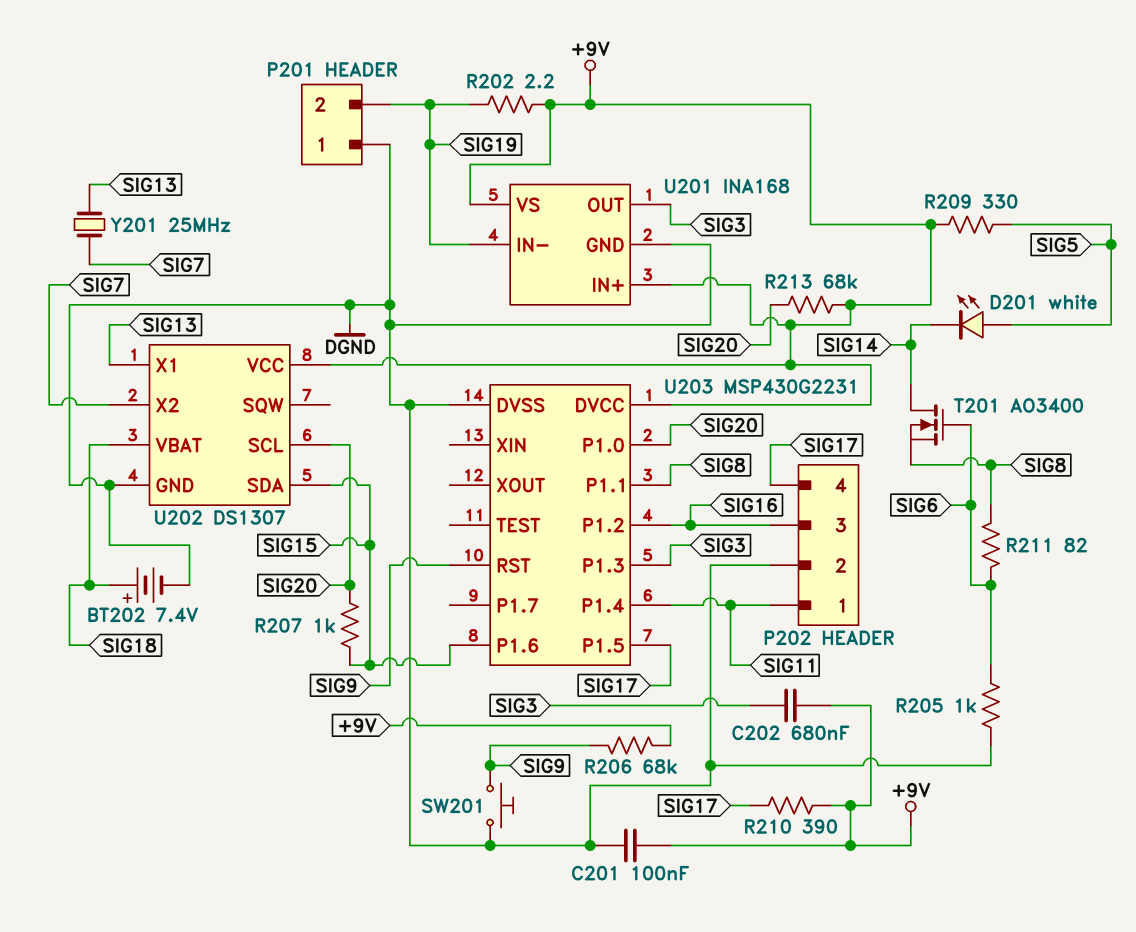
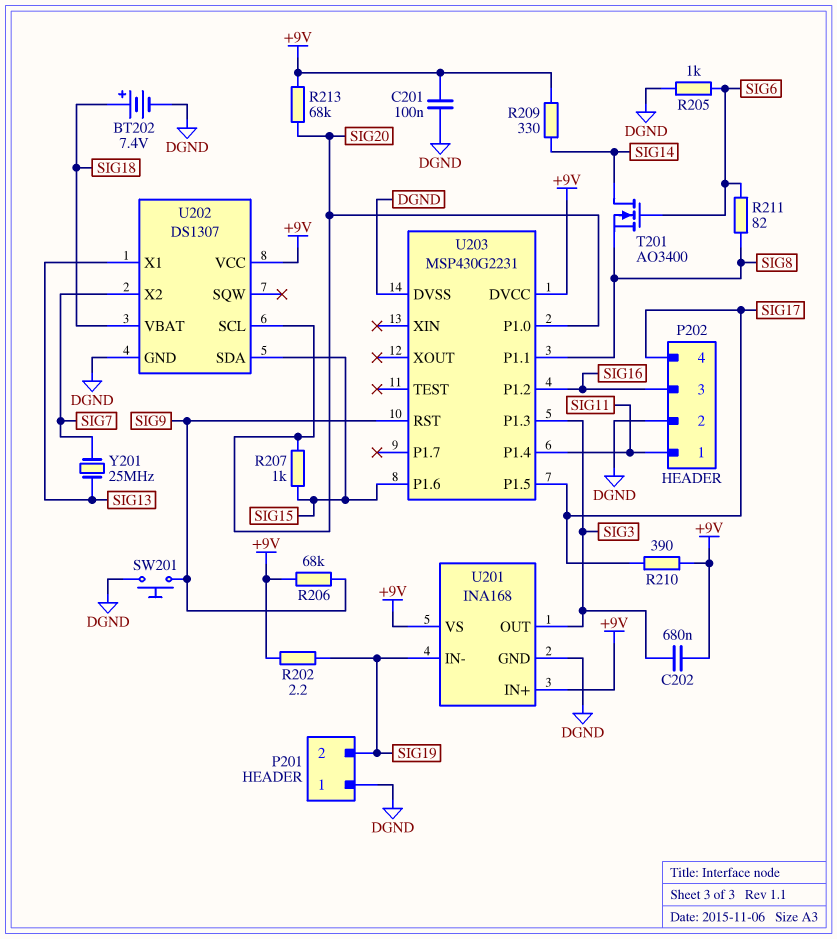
D201: LED white (A SIG5, K SIG14) -> none
R209: 330 (+9V, SIG5) -> 330 (+9V, SIG14)

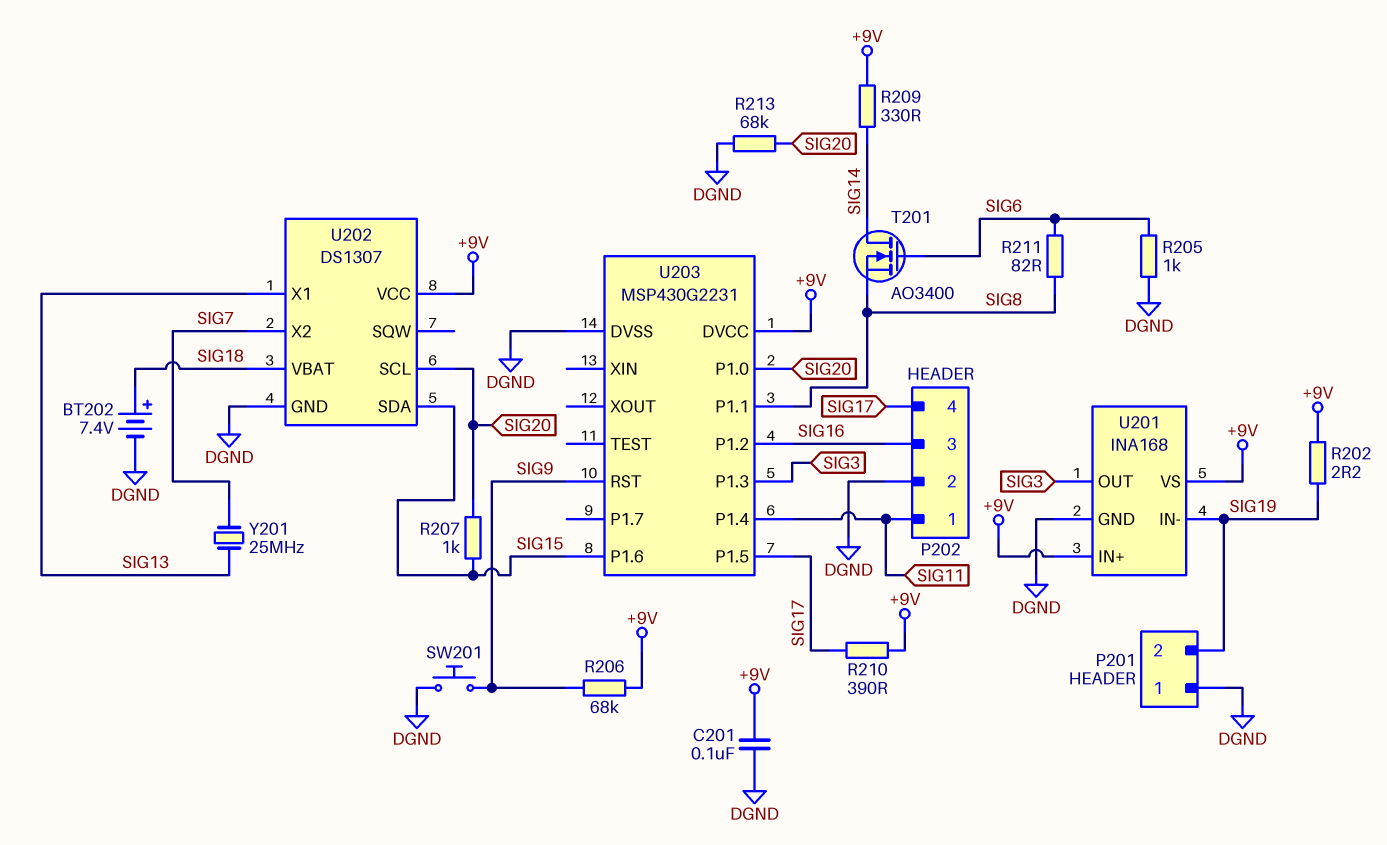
C202: 680nF (+9V, SIG3) -> none
R213: 68k (+9V, SIG20) -> 68k (DGND, SIG20)

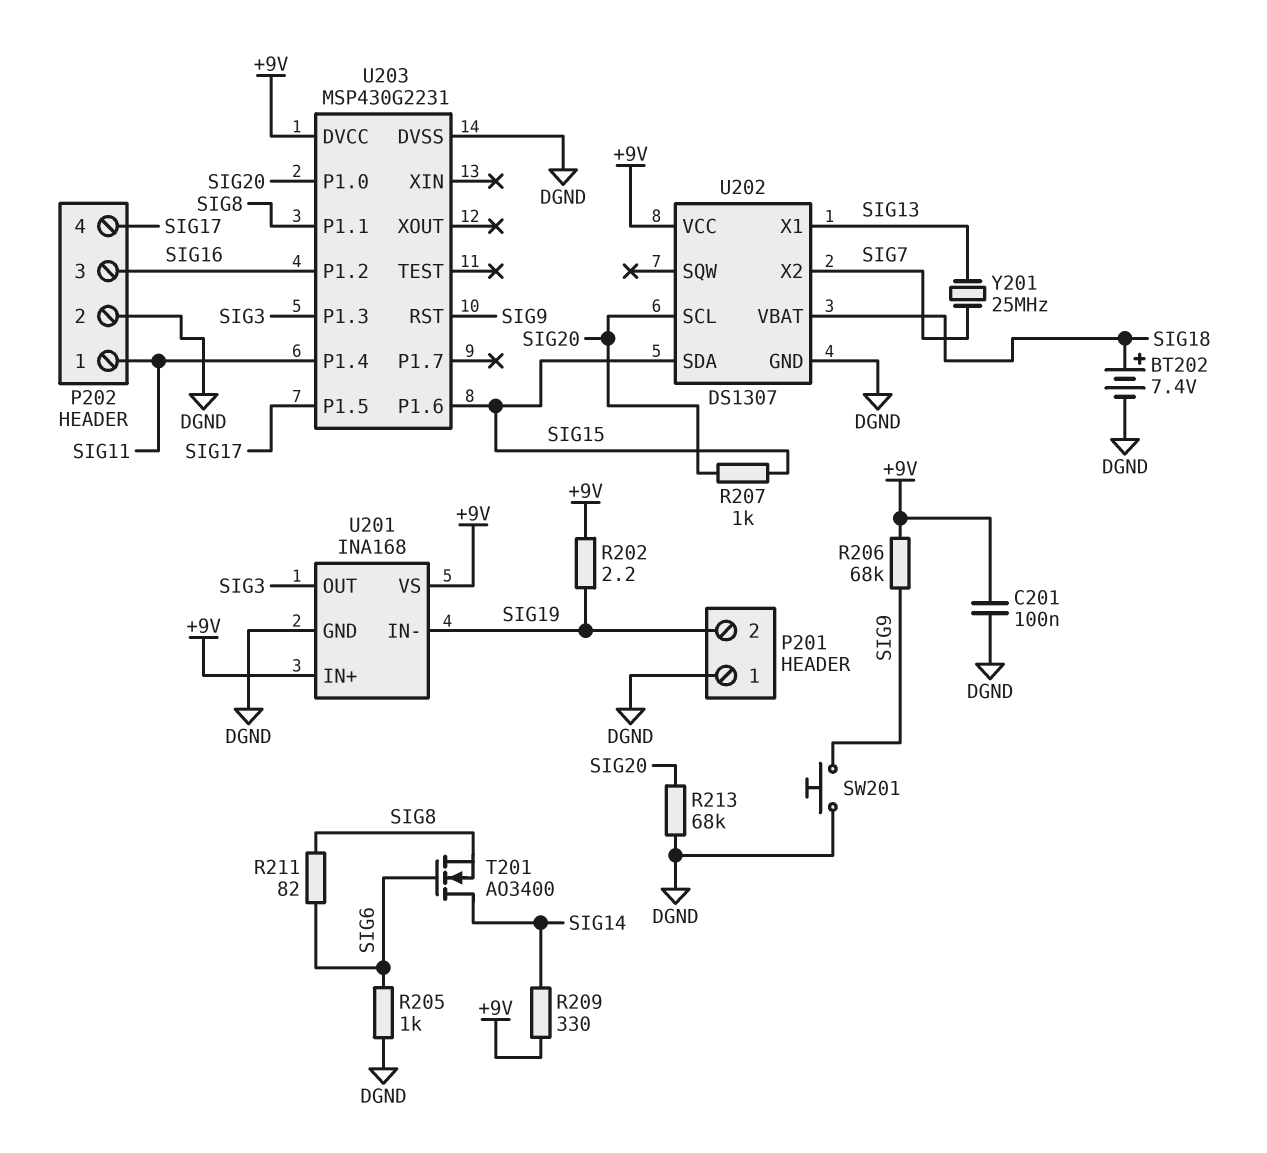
R210: 390 (+9V, SIG17) -> none

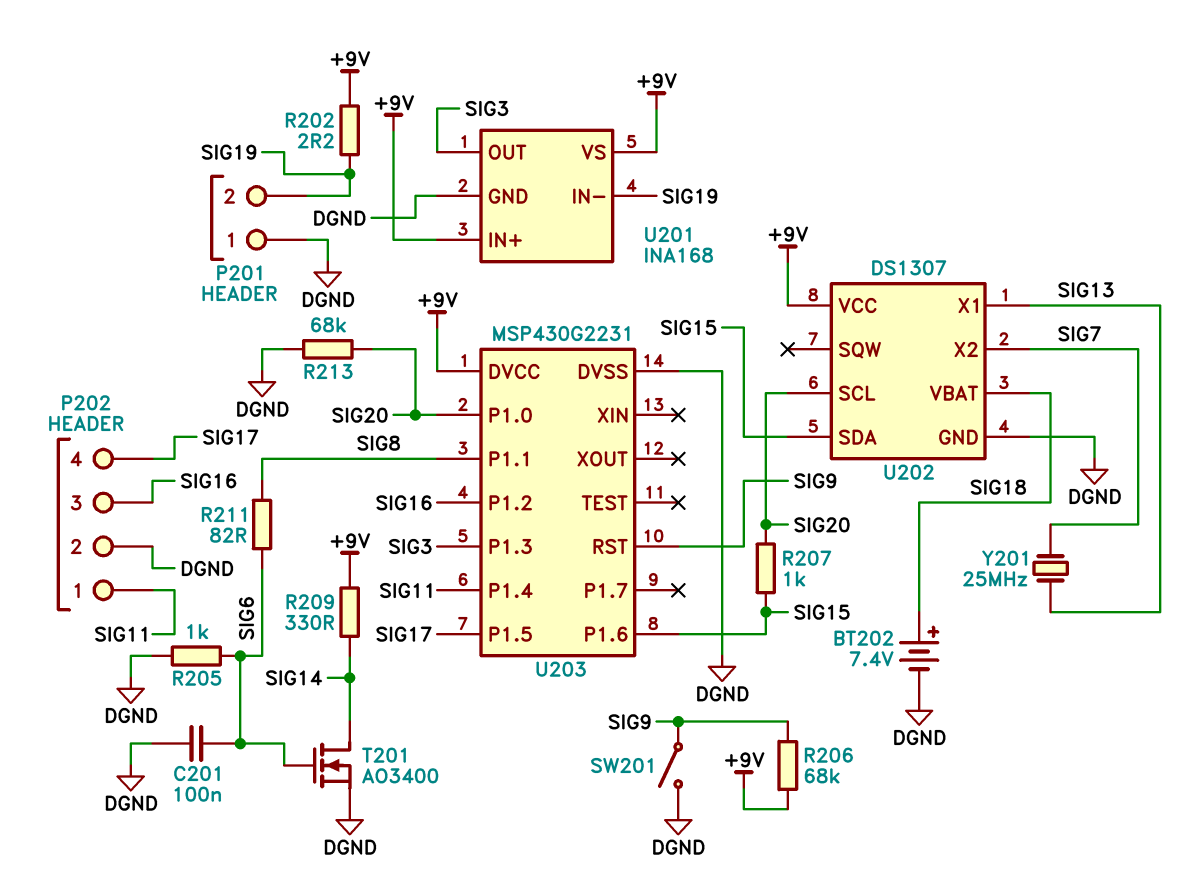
C201: 100nF (+9V, DGND) -> 100nF (DGND, SIG6)
SW201: button (DGND, SIG9) -> switch (DGND, SIG9)
T201: NMOS AO3400 (G SIG6, D SIG14, S SIG8) -> NMOS AO3400 (G SIG6, D SIG14, S DGND)

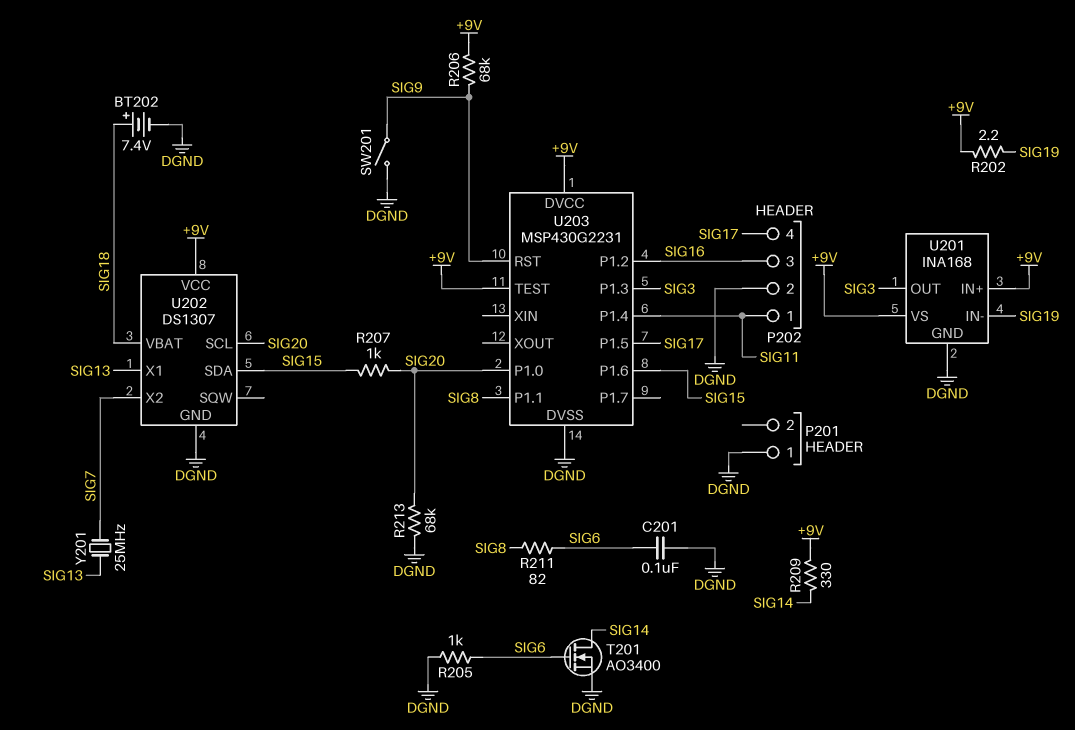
P201 pin 2: SIG19 -> none
U203 pin TEST: none -> +9V

